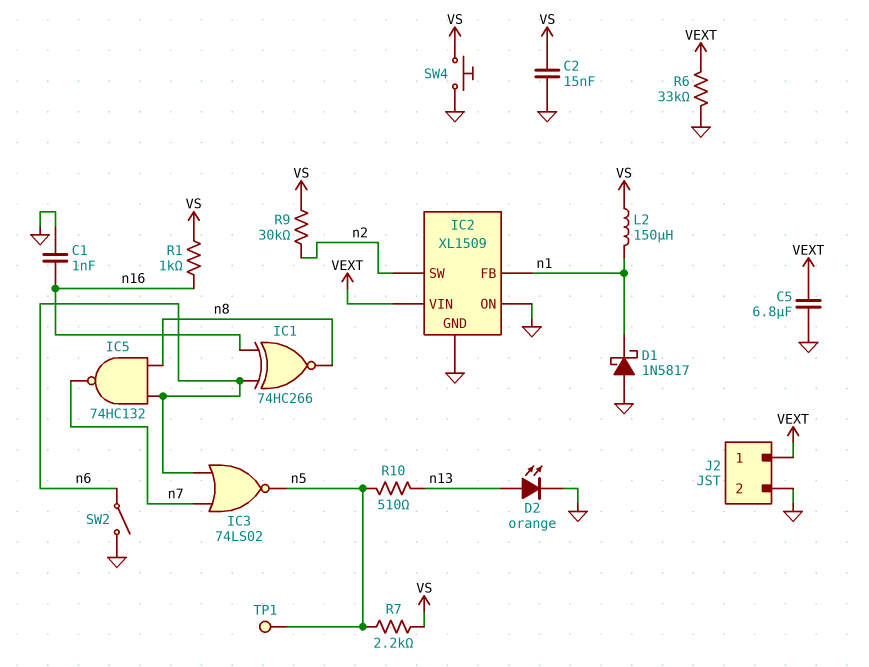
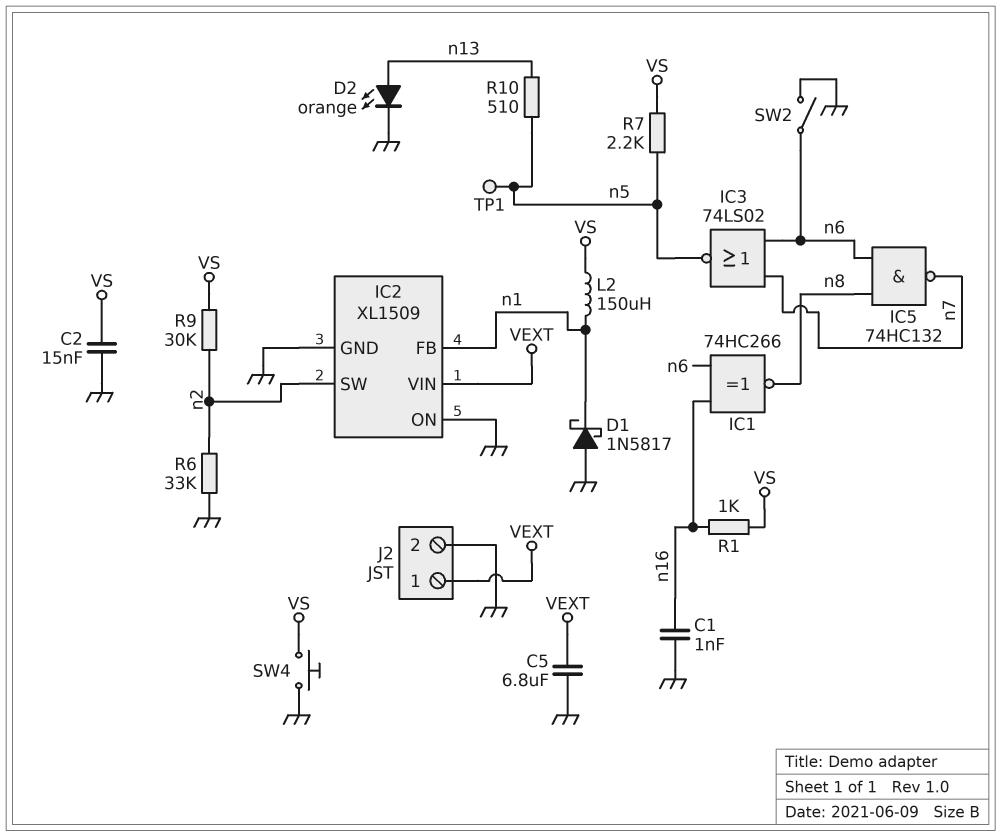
R6: 33k (GND, VEXT) -> 33k (GND, n2)

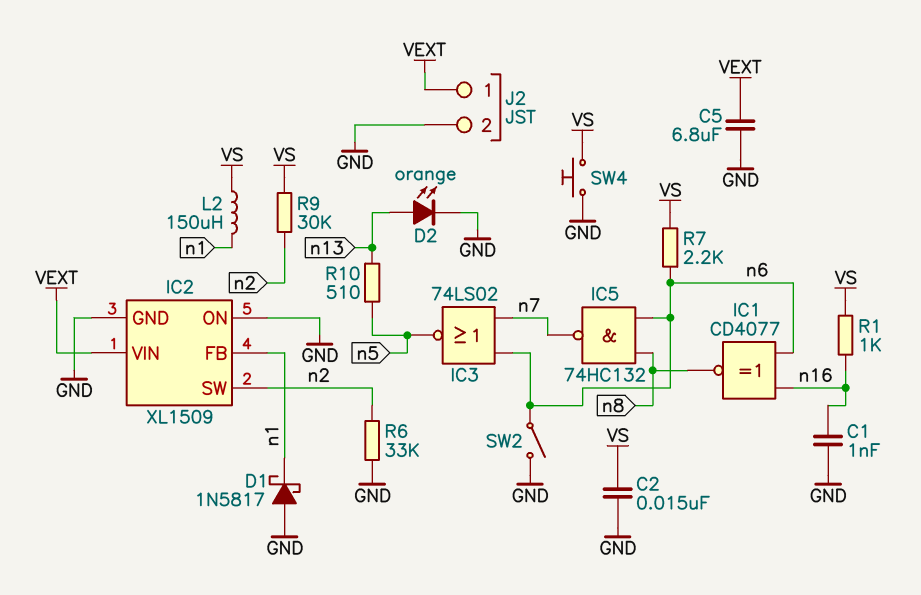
IC1: XNOR 74HC266 (in n6, in n16, out n8) -> XNOR CD4077 (in n6, in n16, out n8)
R7: 2.2k (VS, n5) -> 2.2k (VS, n6)
TP1: test point (n5) -> none

